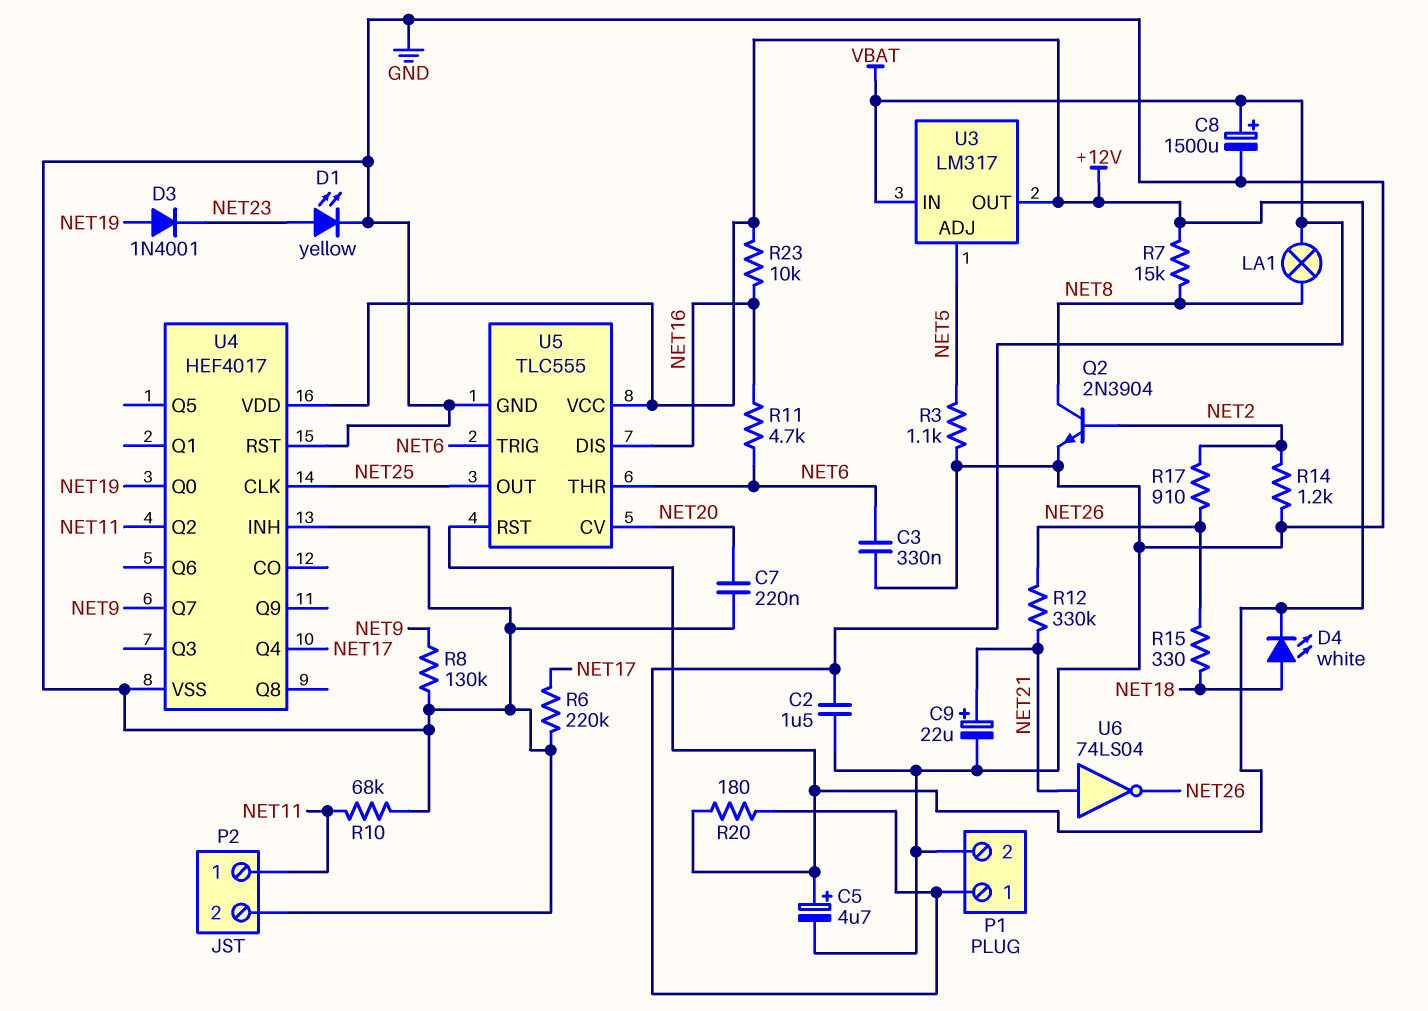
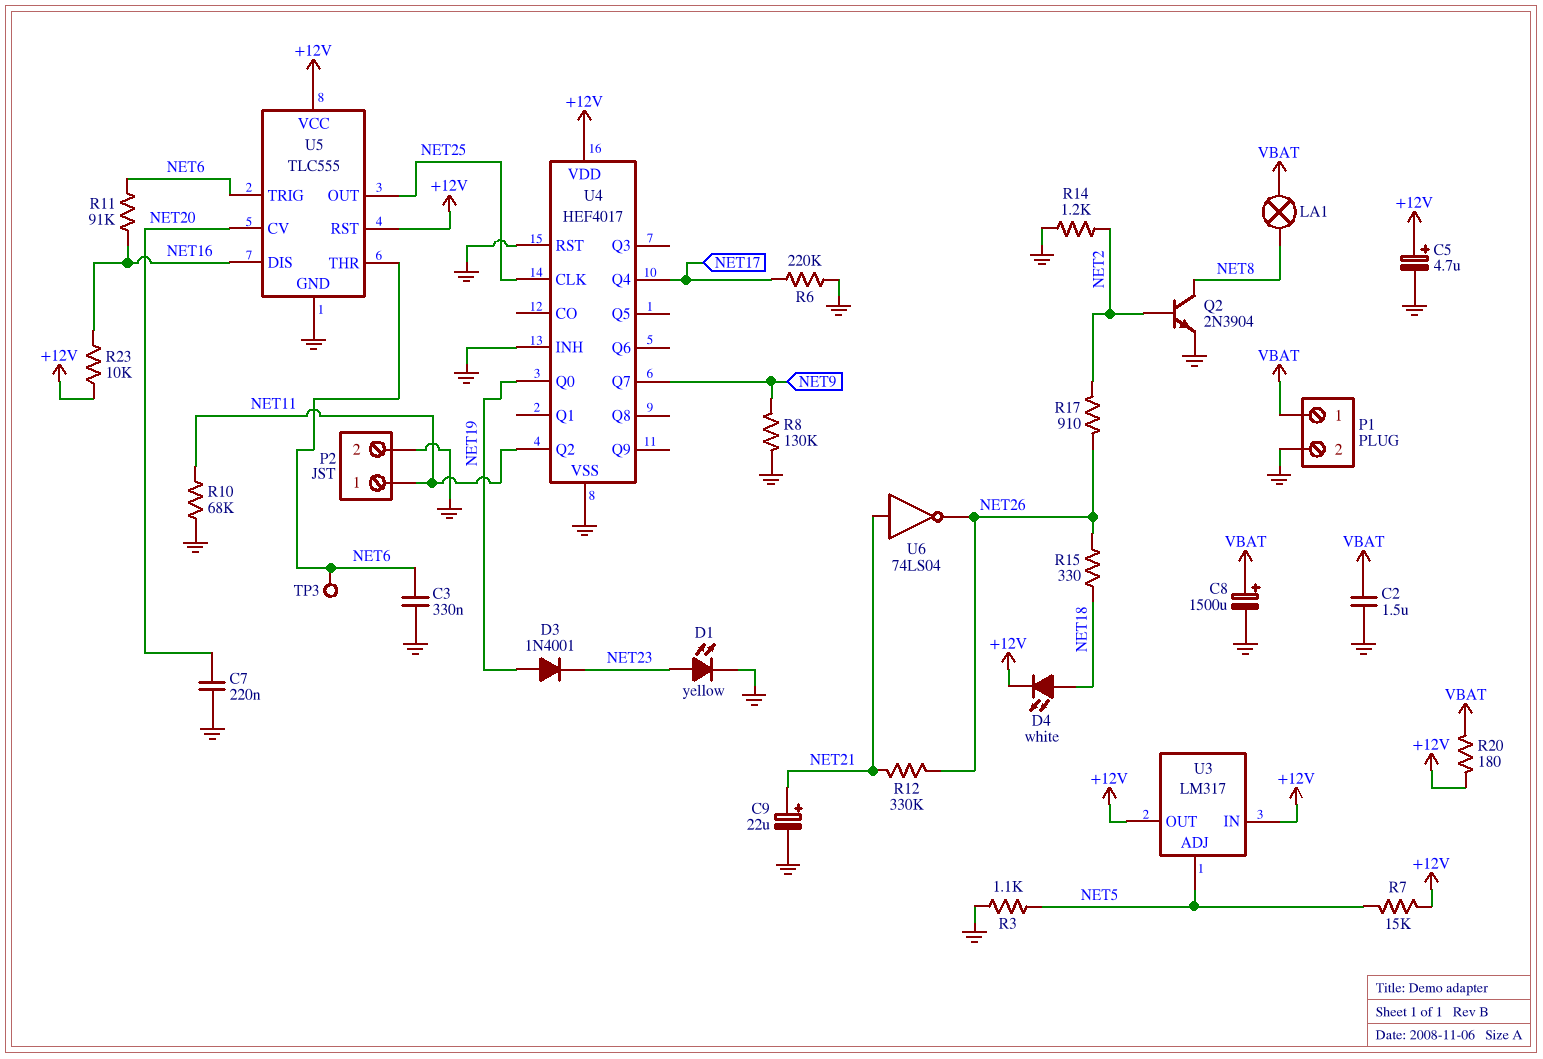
R7: 15k (+12V, NET8) -> 15k (+12V, NET5)
R11: 4.7k (NET6, NET16) -> 91k (NET6, NET16)
TP3: none -> test point (NET6)
U3 pin IN: VBAT -> +12V

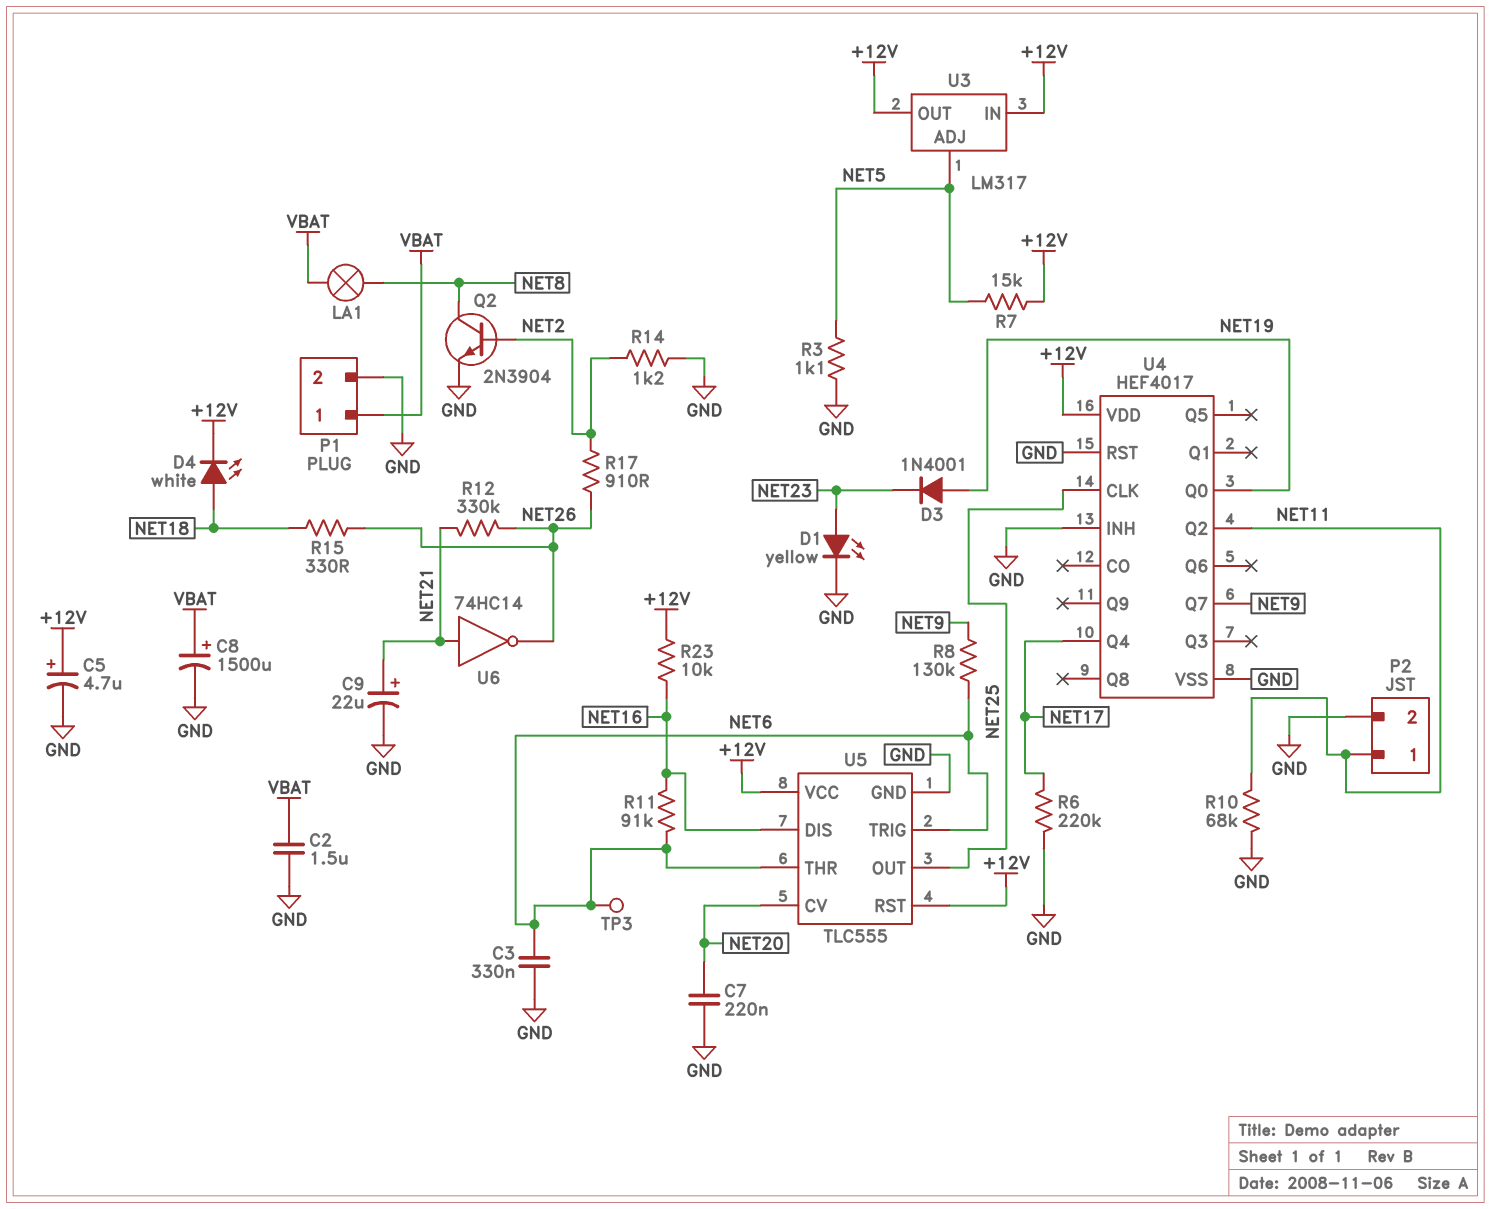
R8: 130k (GND, NET9) -> 130k (NET6, NET9)
R20: 180 (+12V, VBAT) -> none
U6: NOT 74LS04 (in NET21, out NET26) -> NOT 74HC14 (in NET21, out NET26)

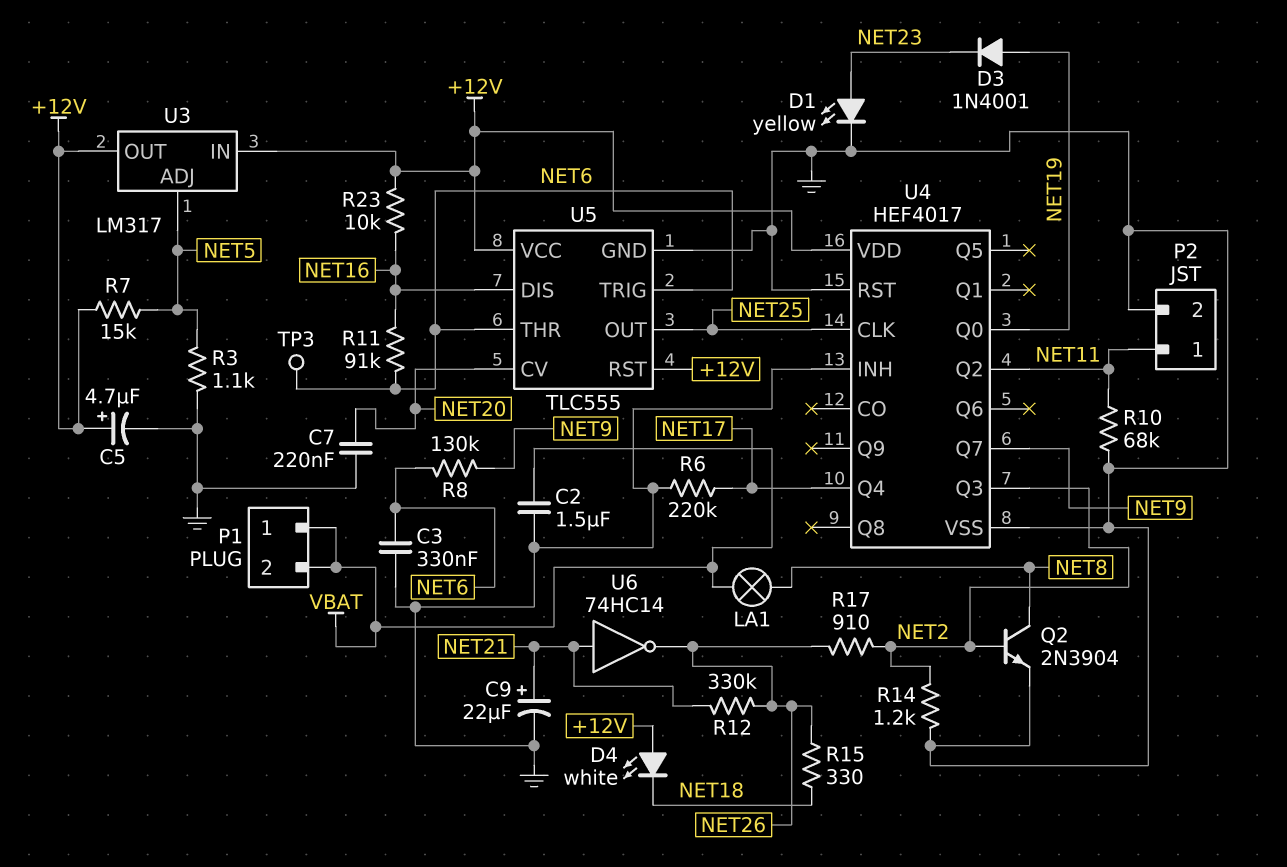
C8: 1500uF (plus VBAT, minus GND) -> none
D4: LED white (A NET18, K +12V) -> LED white (A +12V, K NET18)
P1 pin 2: GND -> VBAT
U4 pin Q3: none -> NET2

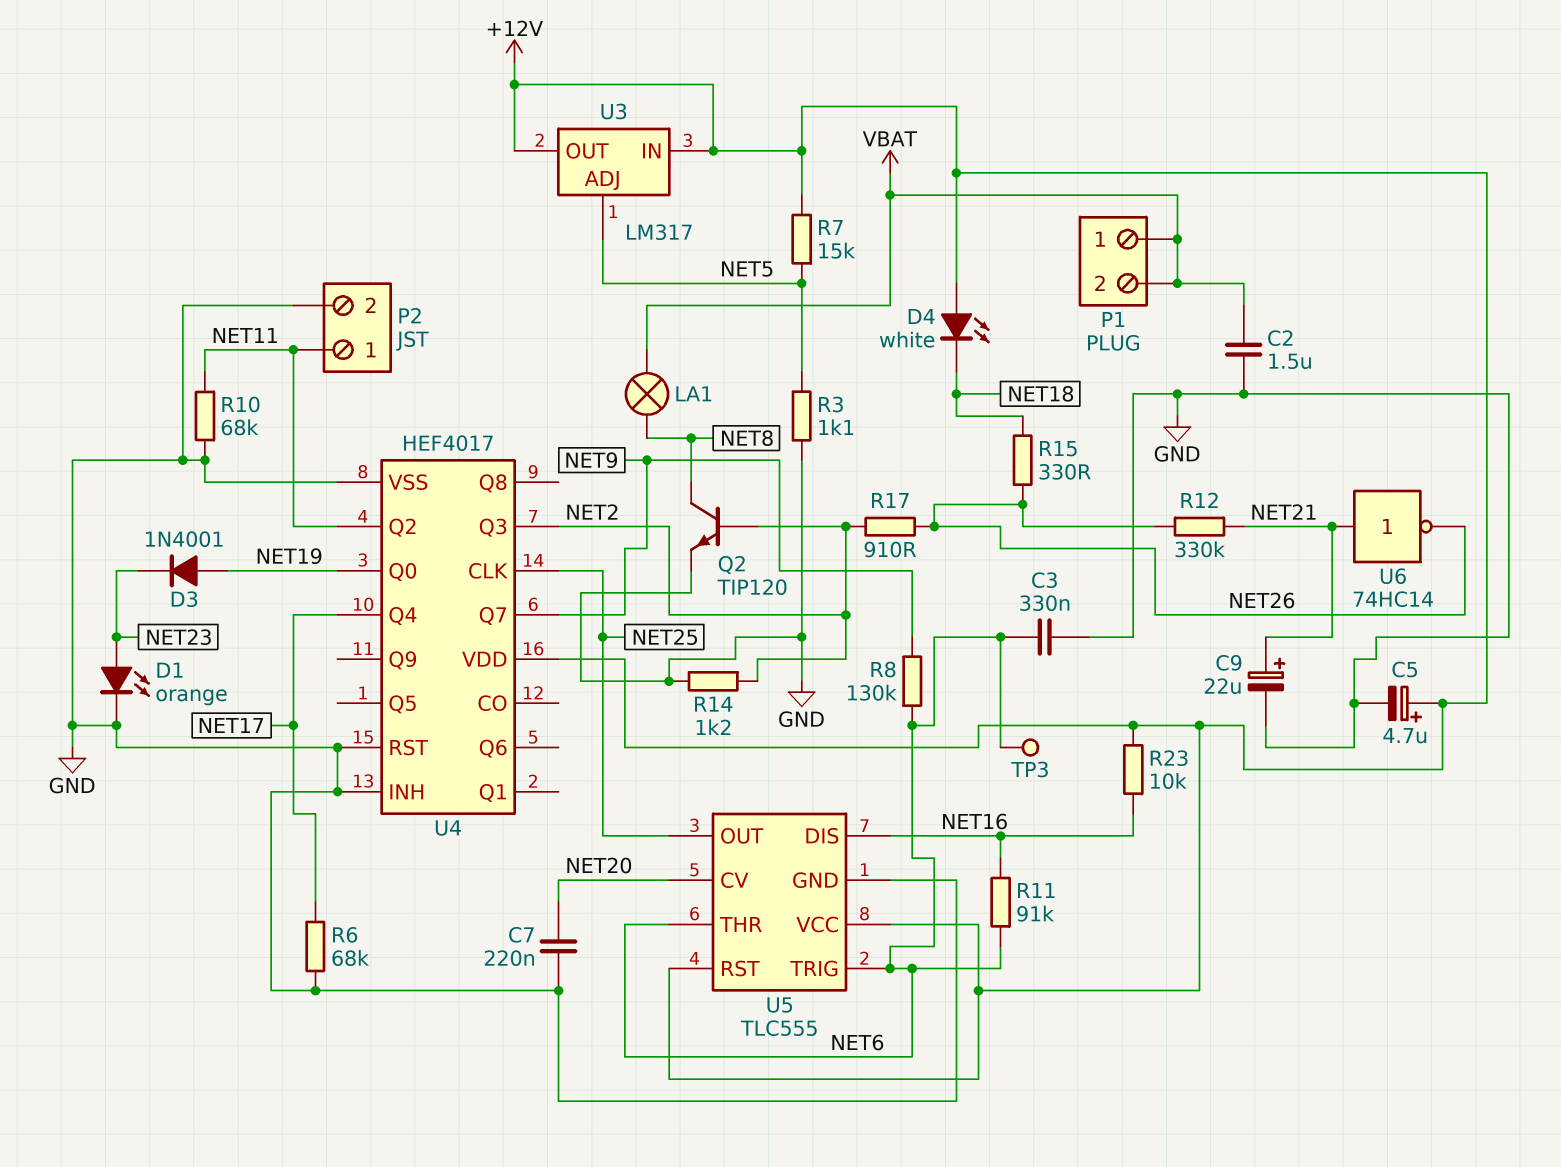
D1: LED yellow (A NET23, K GND) -> LED orange (A NET23, K GND)
Q2: NPN 2N3904 (B NET2, C NET8, E GND) -> NPN TIP120 (B NET2, C NET8, E GND)
R6: 220k (GND, NET17) -> 68k (GND, NET17)

